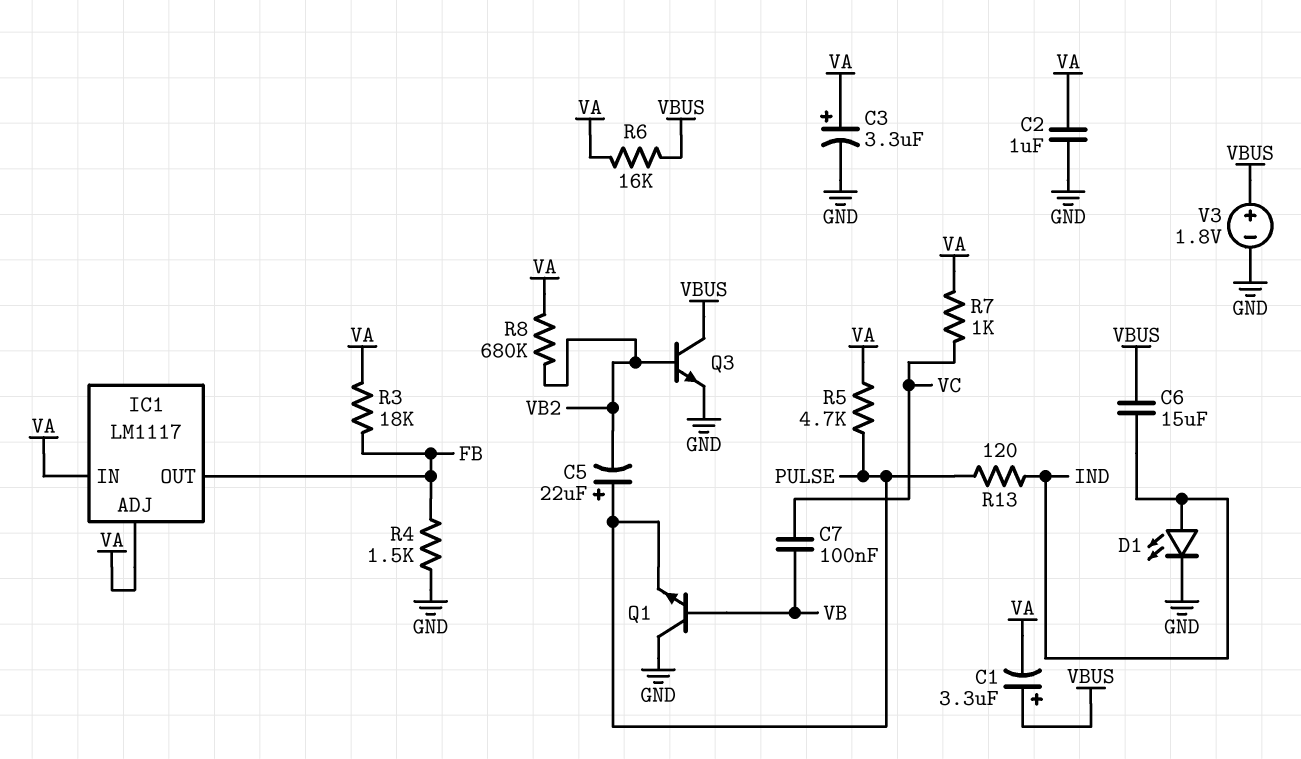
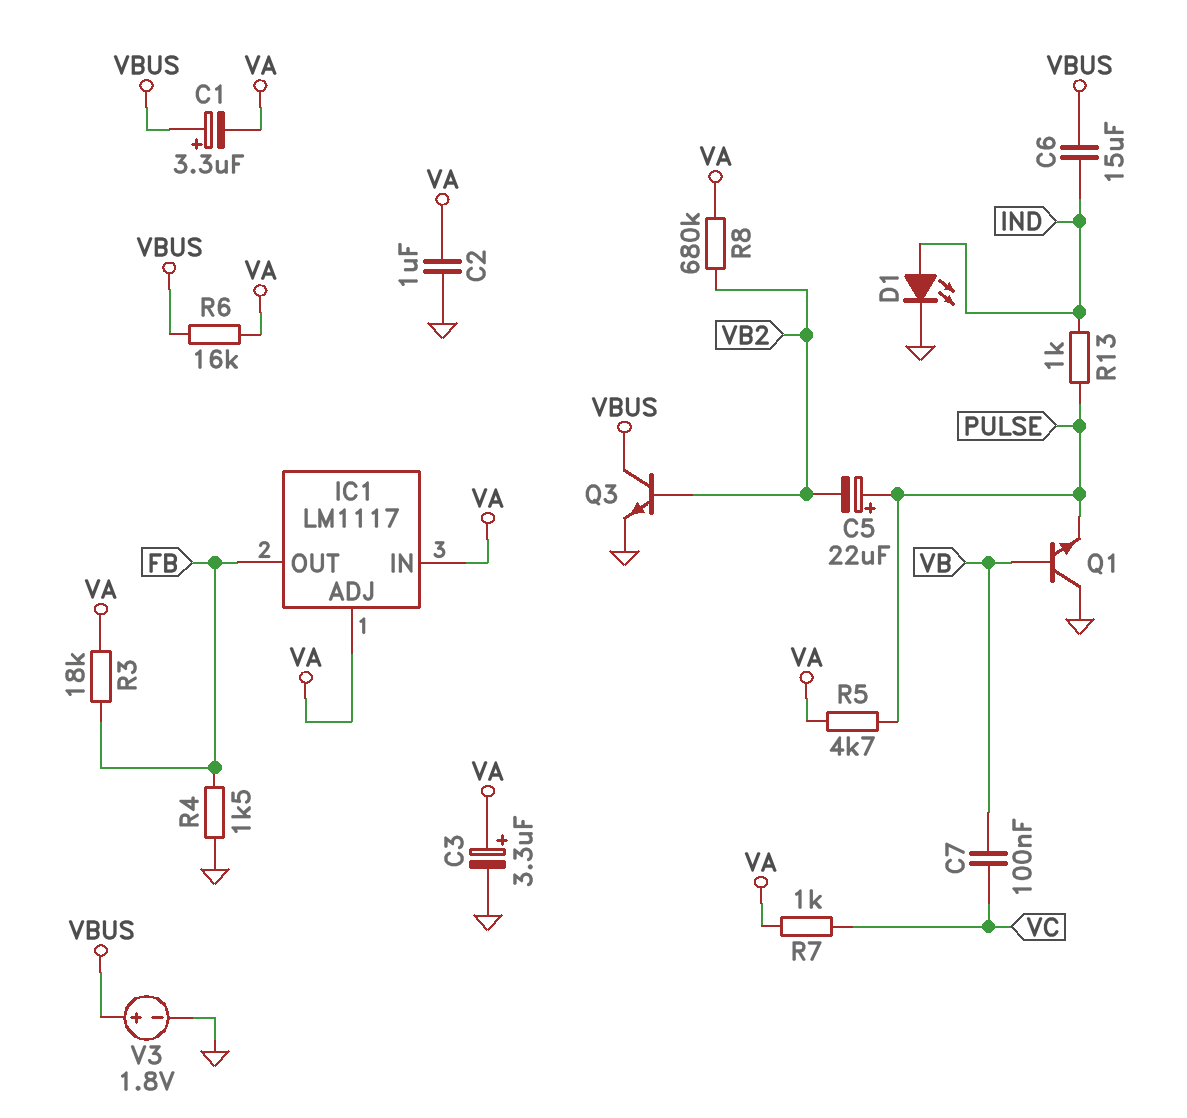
R13: 120 (IND, PULSE) -> 1k (IND, PULSE)

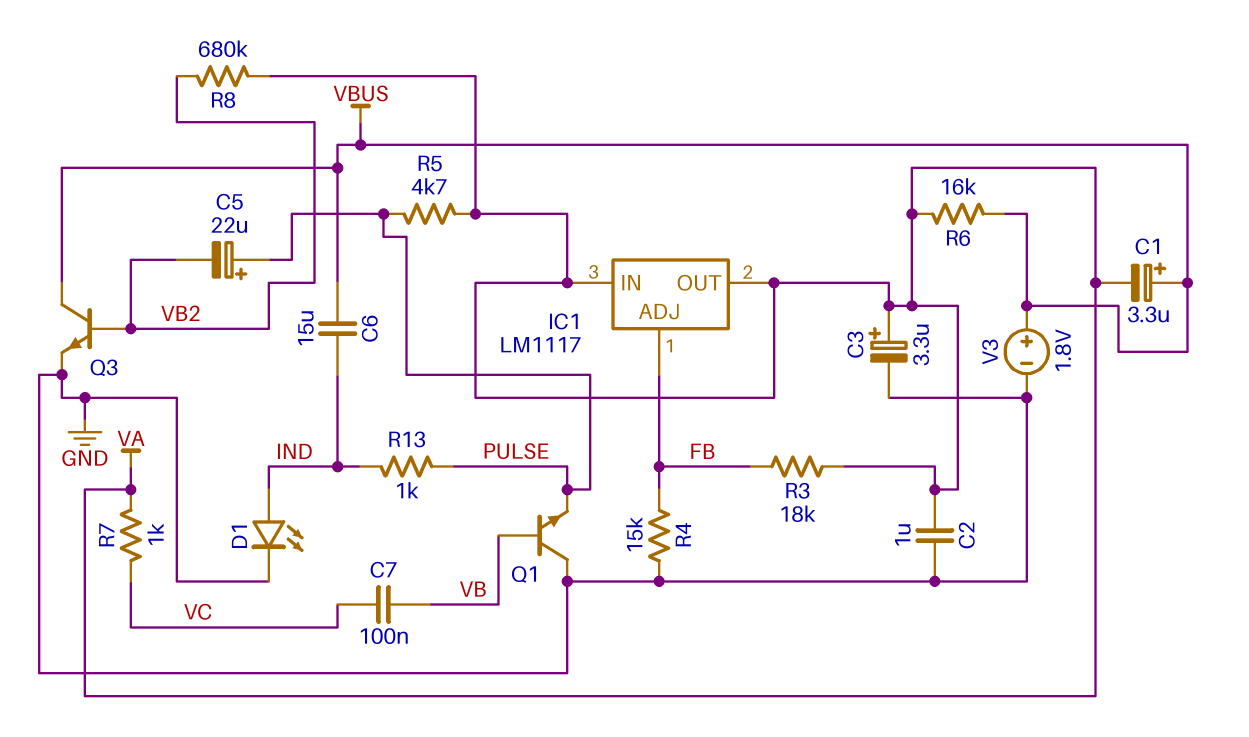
IC1 pin ADJ: VA -> FB
IC1 pin OUT: FB -> VA
R4: 1.5k (FB, GND) -> 15k (FB, GND)

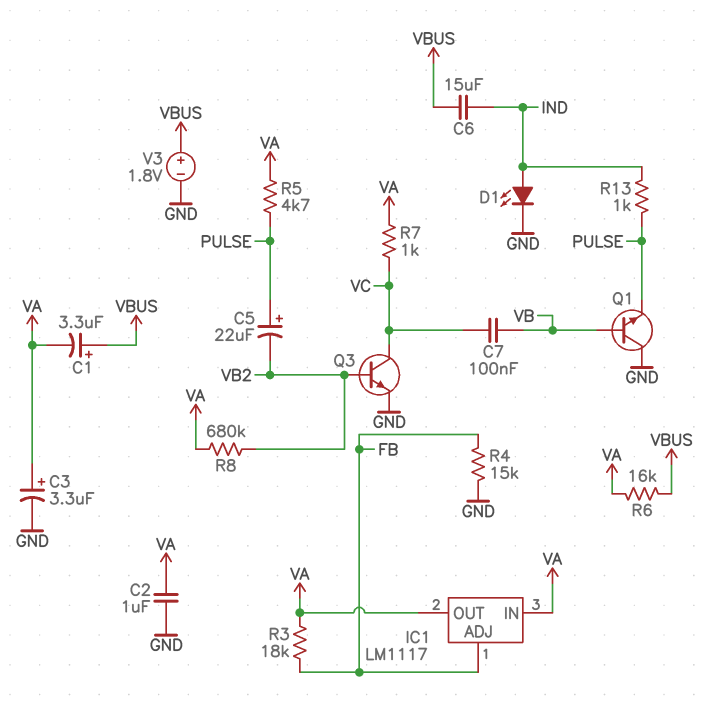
Q3: NPN (B VB2, C VBUS, E GND) -> NPN (B VB2, C VC, E GND)

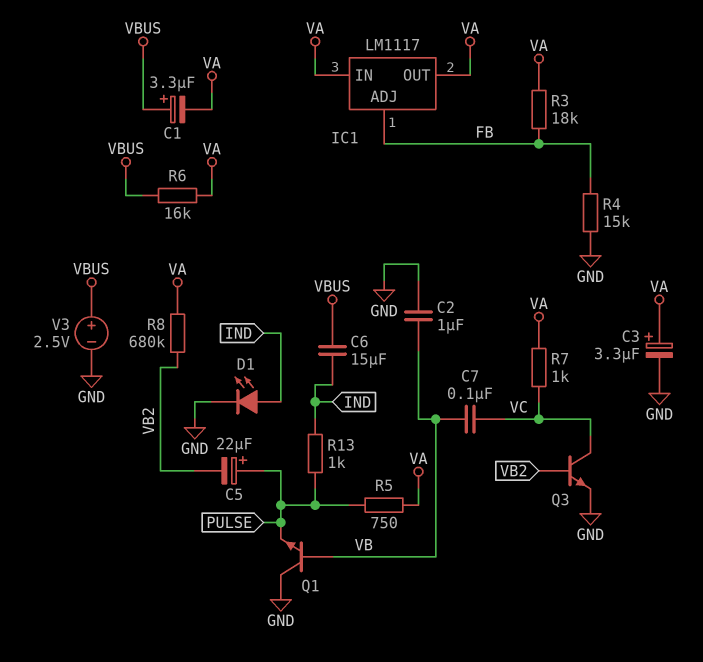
C2: 1uF (GND, VA) -> 1uF (GND, VB)
R5: 4.7k (PULSE, VA) -> 750 (PULSE, VA)
V3: 1.8V (plus VBUS, minus GND) -> 2.5V (plus VBUS, minus GND)

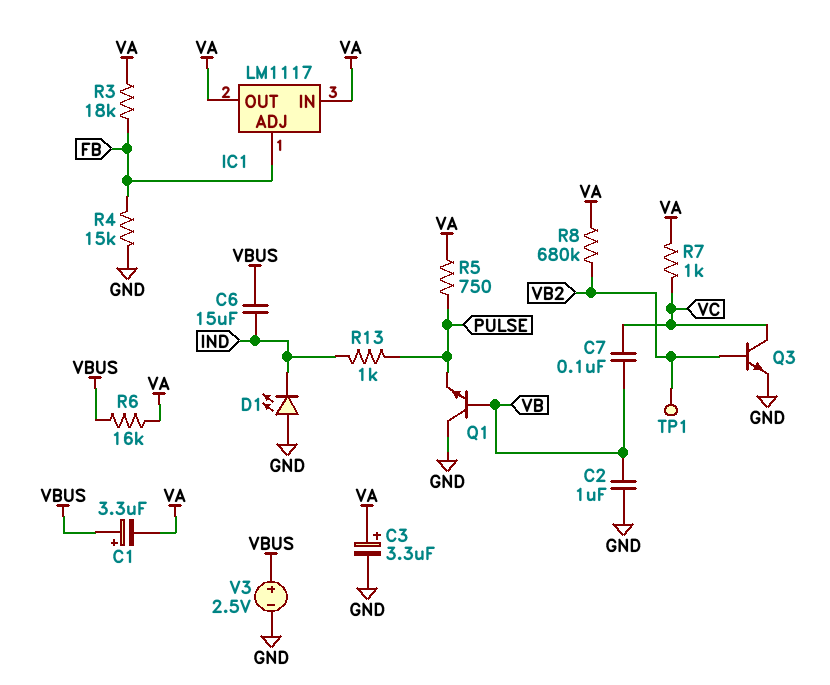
C5: 22uF (plus PULSE, minus VB2) -> none
D1: LED (A IND, K GND) -> LED (A GND, K IND)
TP1: none -> test point (VB2)

